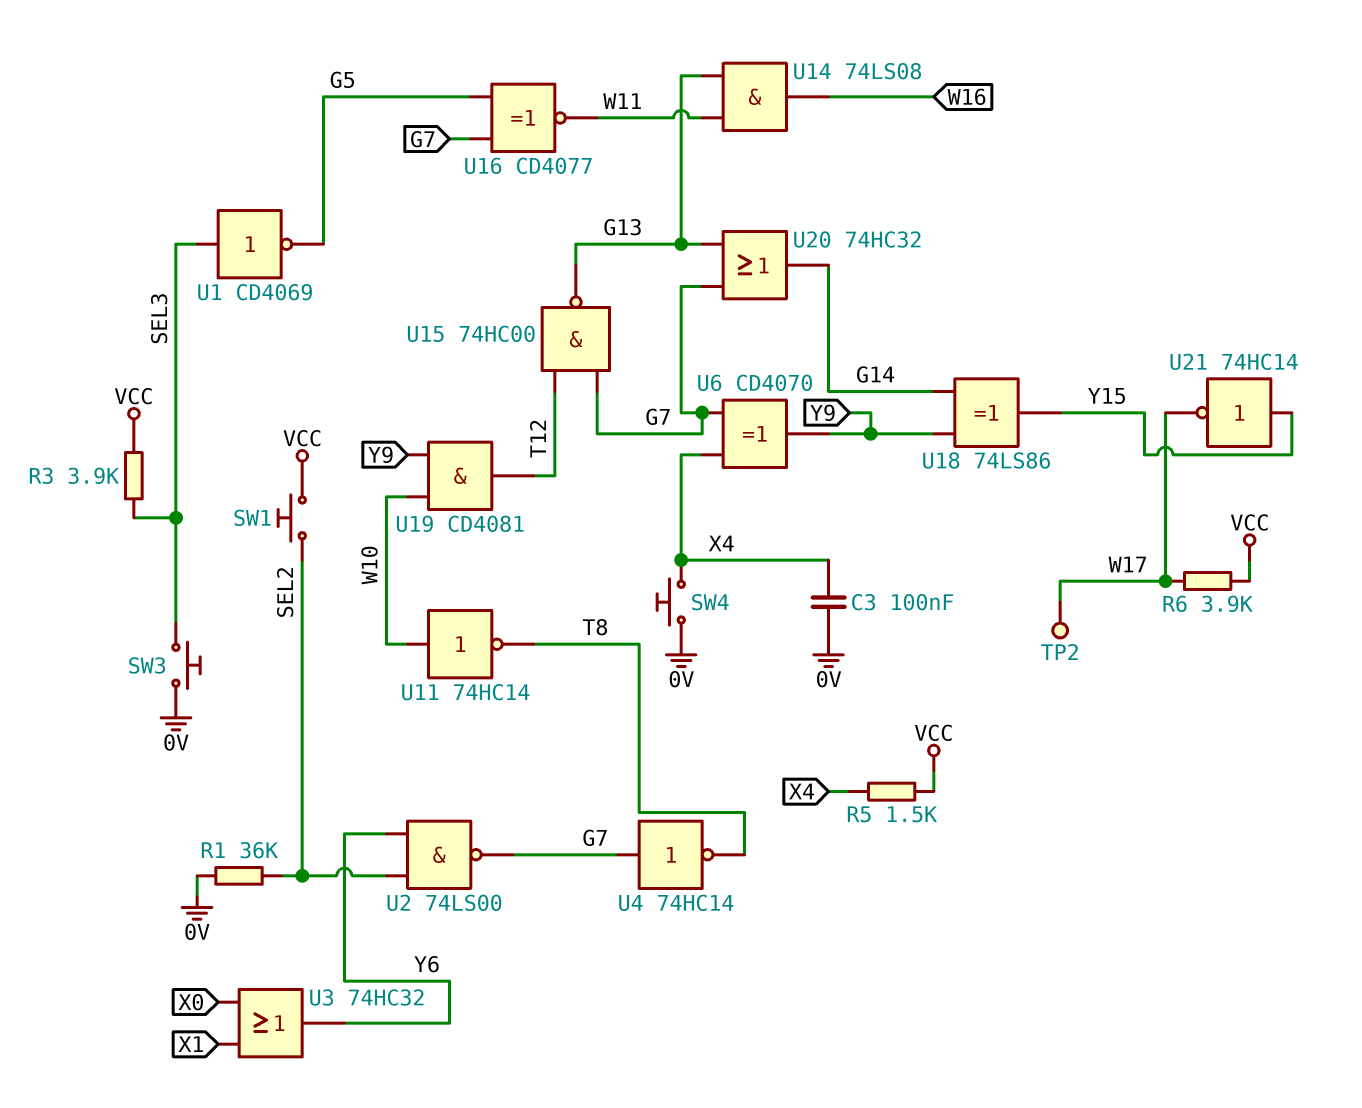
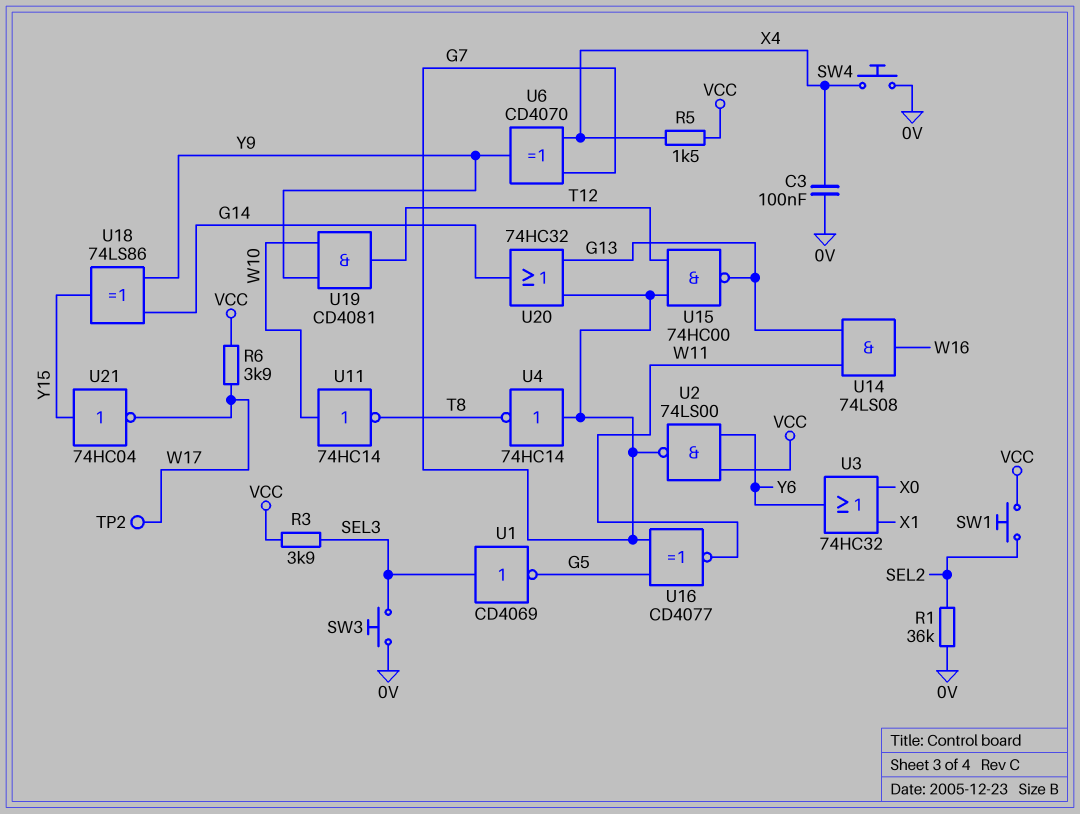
U2: NAND 74LS00 (in SEL2, in Y6, out G7) -> NAND 74LS00 (in VCC, in Y6, out G7)
U21: NOT 74HC14 (in Y15, out W17) -> NOT 74HC04 (in Y15, out W17)

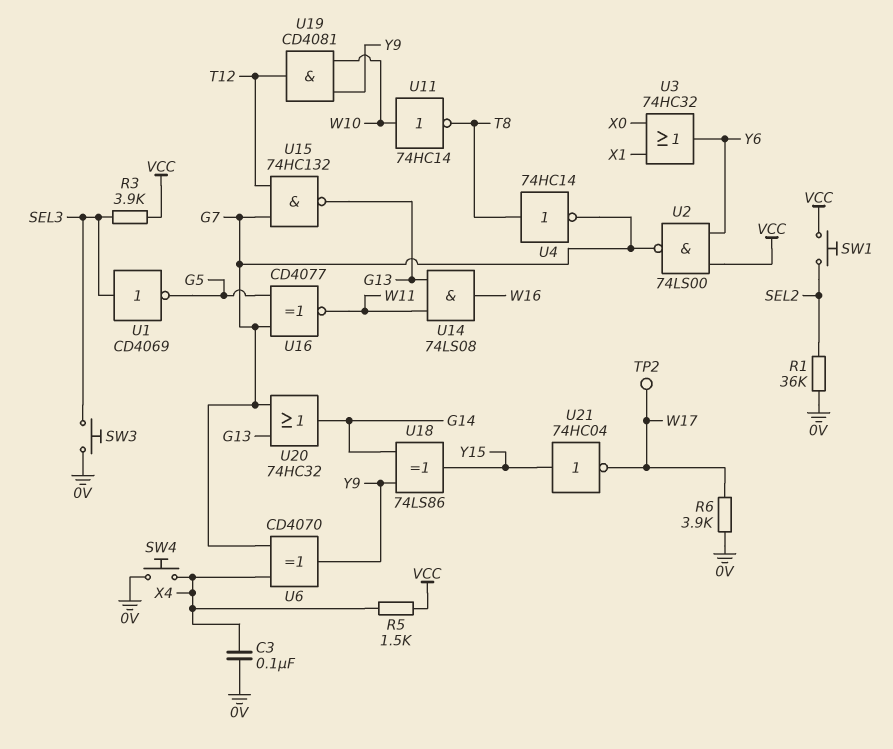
R6: 3.9k (VCC, W17) -> 3.9k (0V, W17)
U4: NOT 74HC14 (in G7, out T8) -> NOT 74HC14 (in T8, out G7)
U15: NAND 74HC00 (in G7, in T12, out G13) -> NAND 74HC132 (in G7, in T12, out G13)

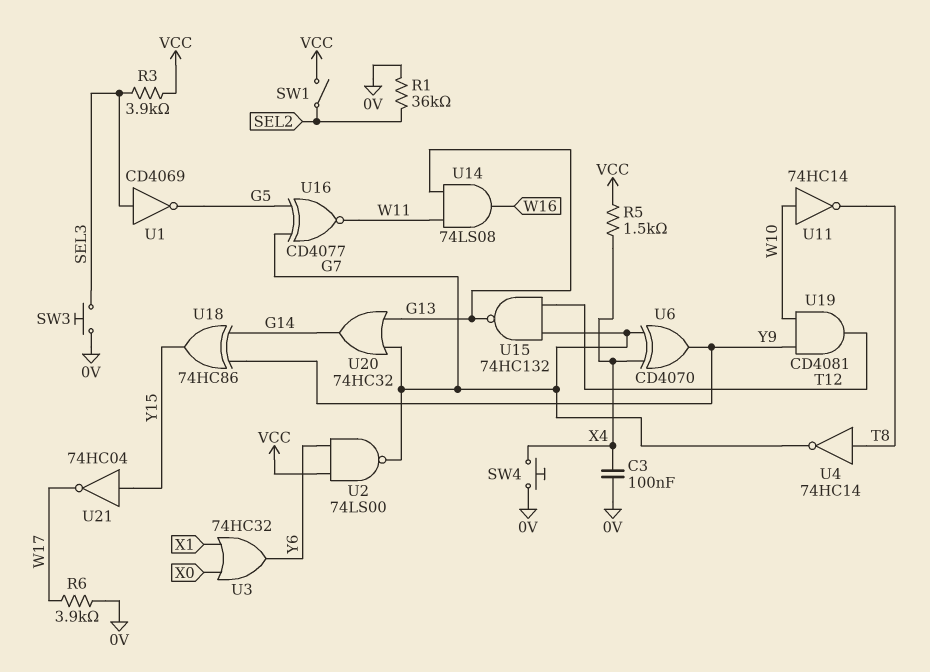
SW1: button (SEL2, VCC) -> switch (SEL2, VCC)
TP2: test point (W17) -> none
U18: XOR 74LS86 (in G14, in Y9, out Y15) -> XOR 74HC86 (in G14, in Y9, out Y15)

